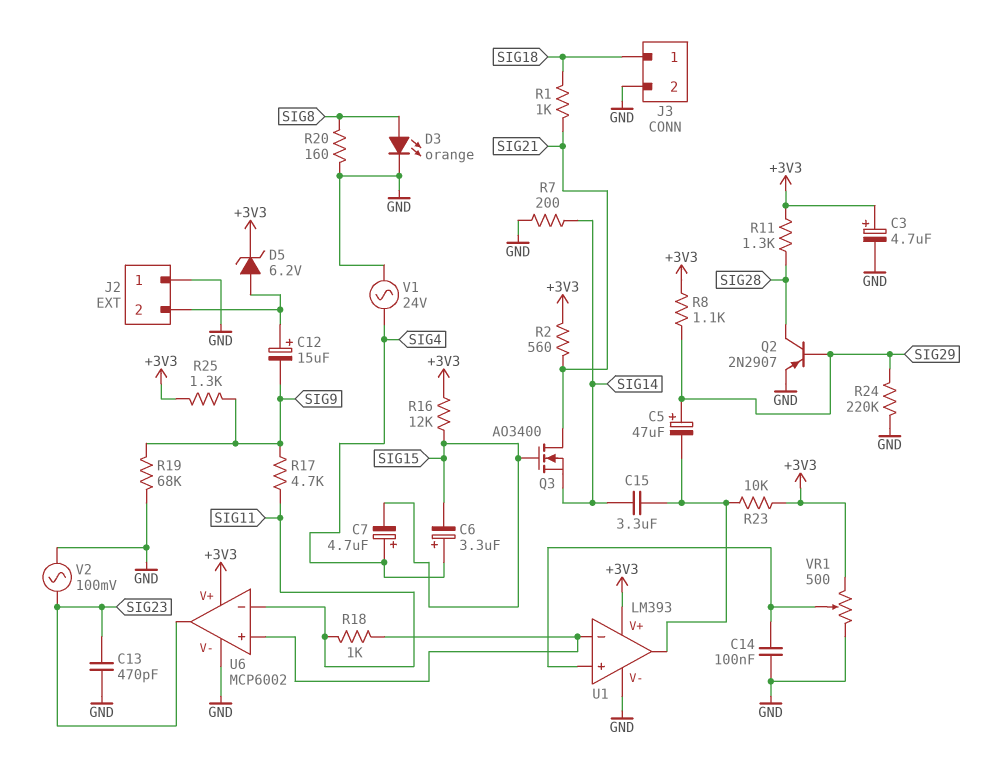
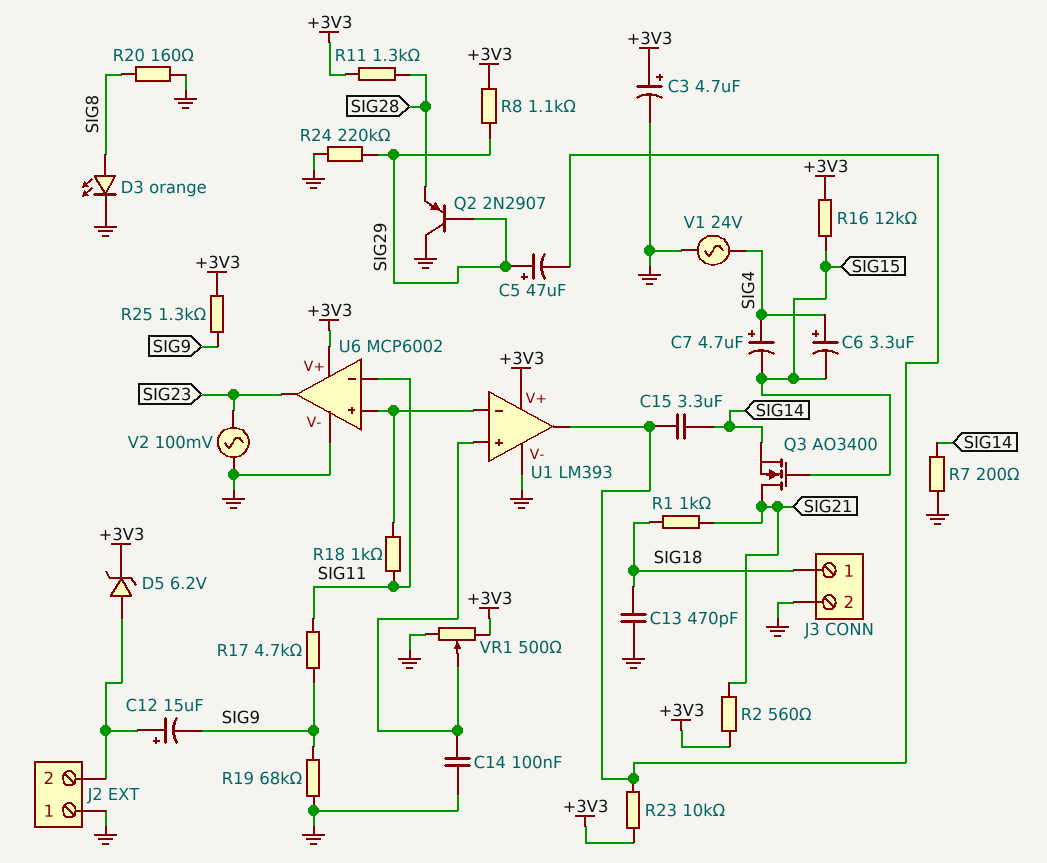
C13: 470pF (GND, SIG23) -> 470pF (GND, SIG18)
Q2: PNP 2N2907 (B SIG29, C SIG28, E GND) -> PNP 2N2907 (B SIG29, C GND, E SIG28)

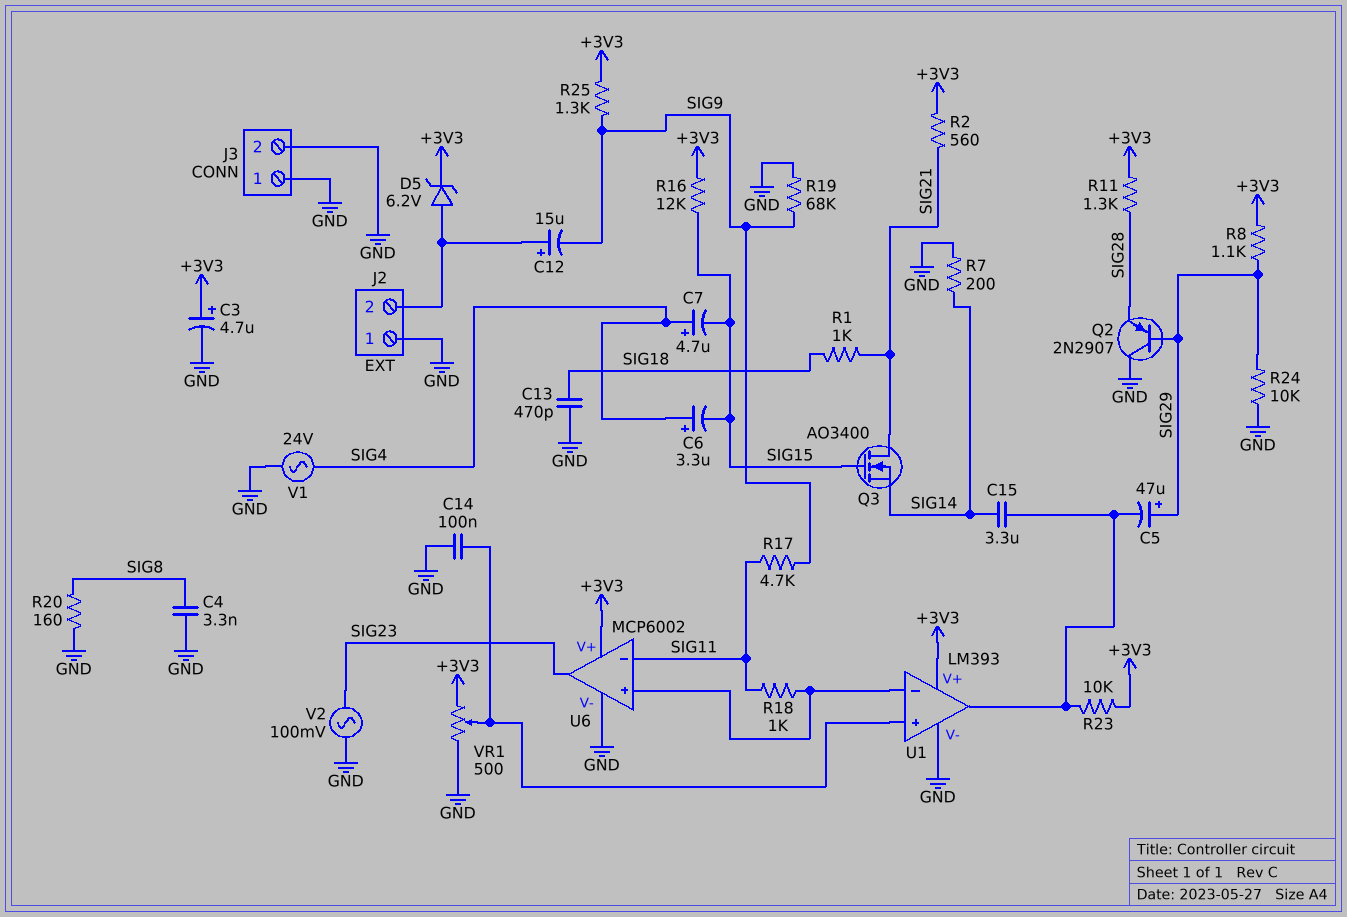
C4: none -> 3.3nF (GND, SIG8)
D3: LED orange (A SIG8, K GND) -> none
J3 pin 1: SIG18 -> GND
R24: 220k (GND, SIG29) -> 10k (GND, SIG29)

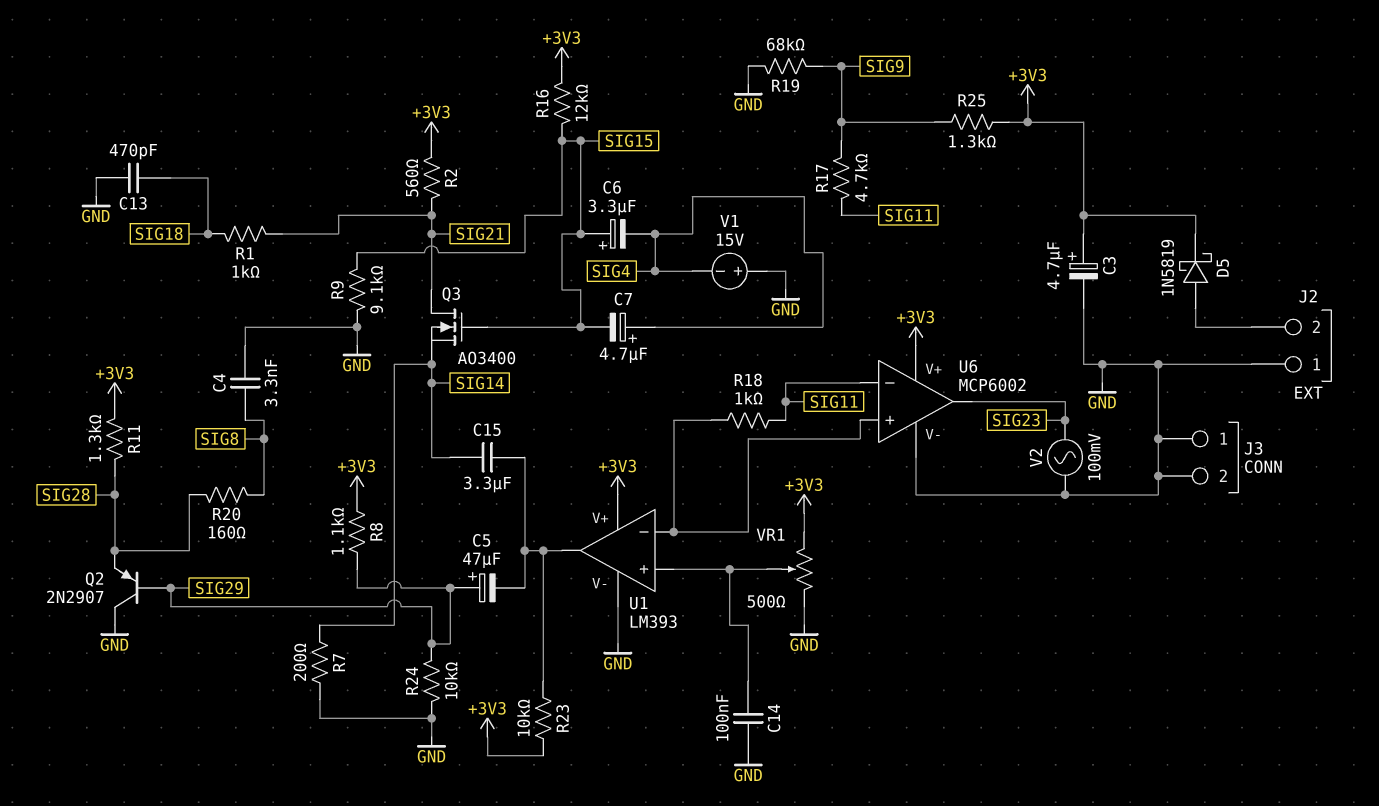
C6: 3.3uF (plus SIG4, minus SIG15) -> 3.3uF (plus SIG15, minus SIG4)
C12: 15uF (plus J2/2, minus SIG9) -> none
D5: zener 6.2V (A J2/2, K +3V3) -> schottky 1N5819 (A J2/2, K +3V3)
R9: none -> 9.1k (GND, SIG15)
R20: 160 (GND, SIG8) -> 160 (SIG8, SIG28)
V1: AC 24V (GND, SIG4) -> 15V (plus GND, minus SIG4)

